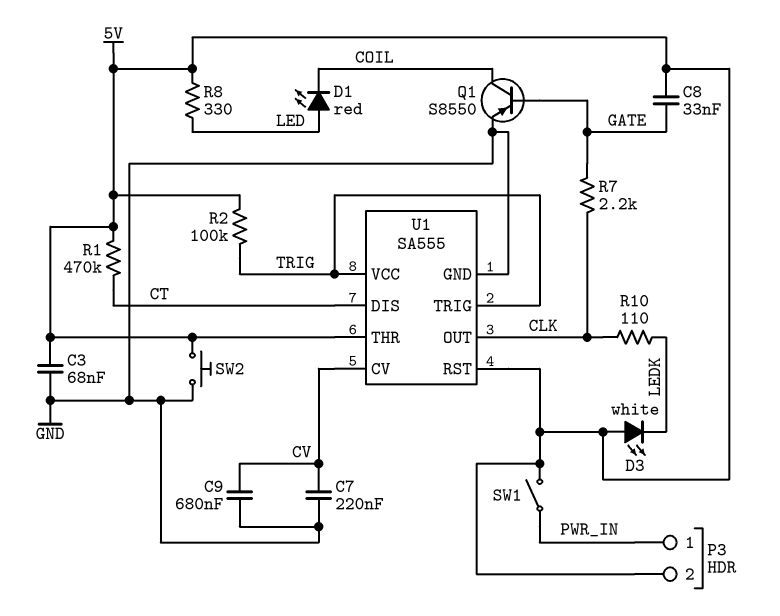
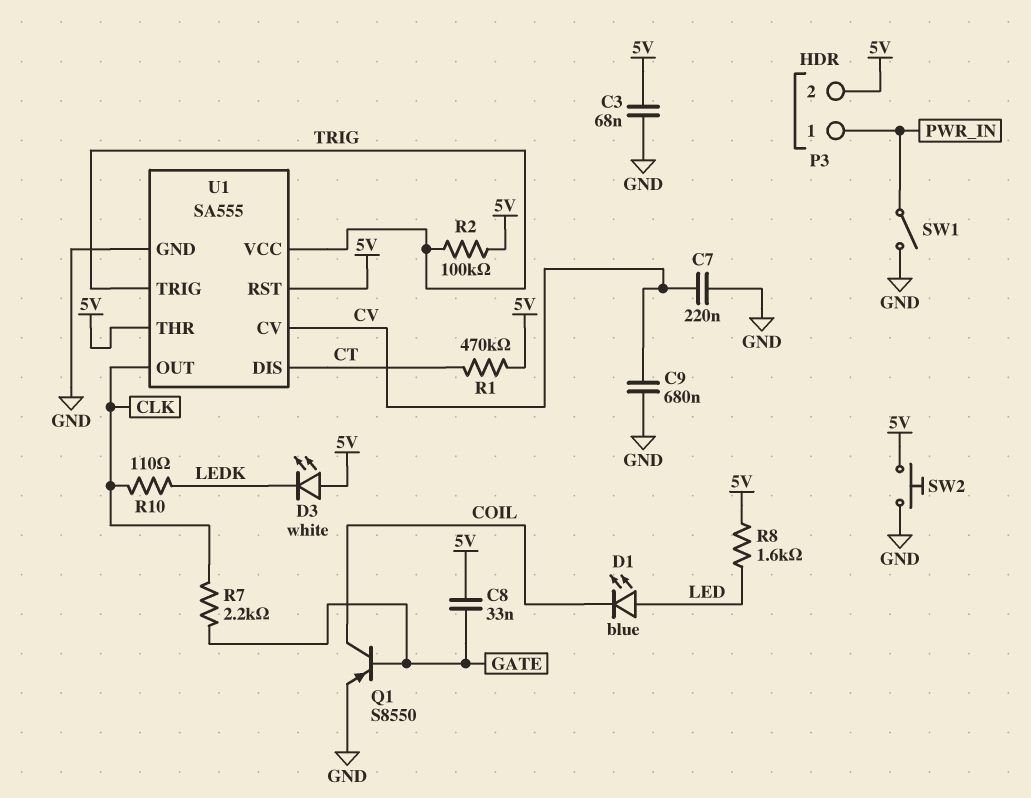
D1: LED red (A LED, K COIL) -> LED blue (A LED, K COIL)
R8: 330 (5V, LED) -> 1.6k (5V, LED)
SW1: switch (5V, PWR_IN) -> switch (GND, PWR_IN)

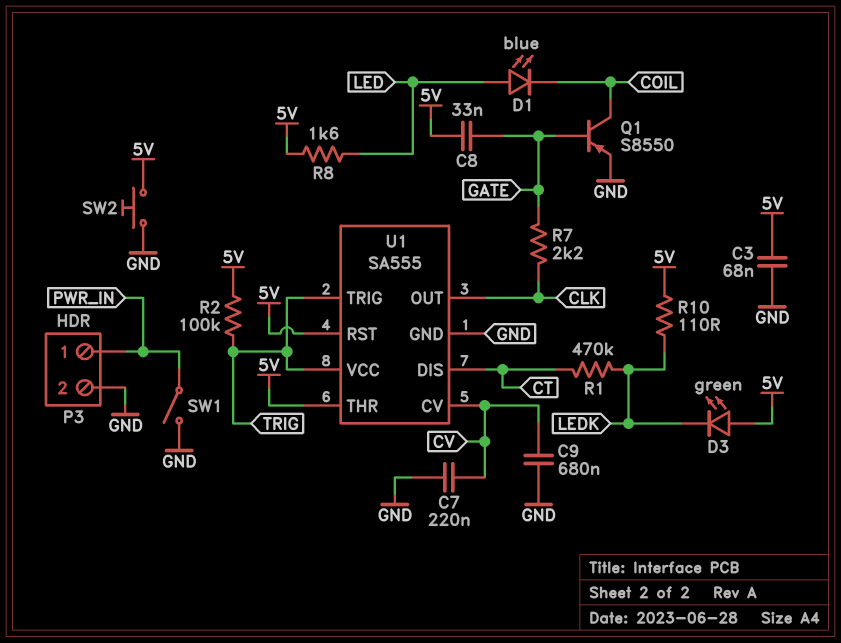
D3: LED white (A 5V, K LEDK) -> LED green (A 5V, K LEDK)
P3 pin 2: 5V -> GND
R1: 470k (5V, CT) -> 470k (CT, LEDK)
R10: 110 (CLK, LEDK) -> 110 (5V, LEDK)

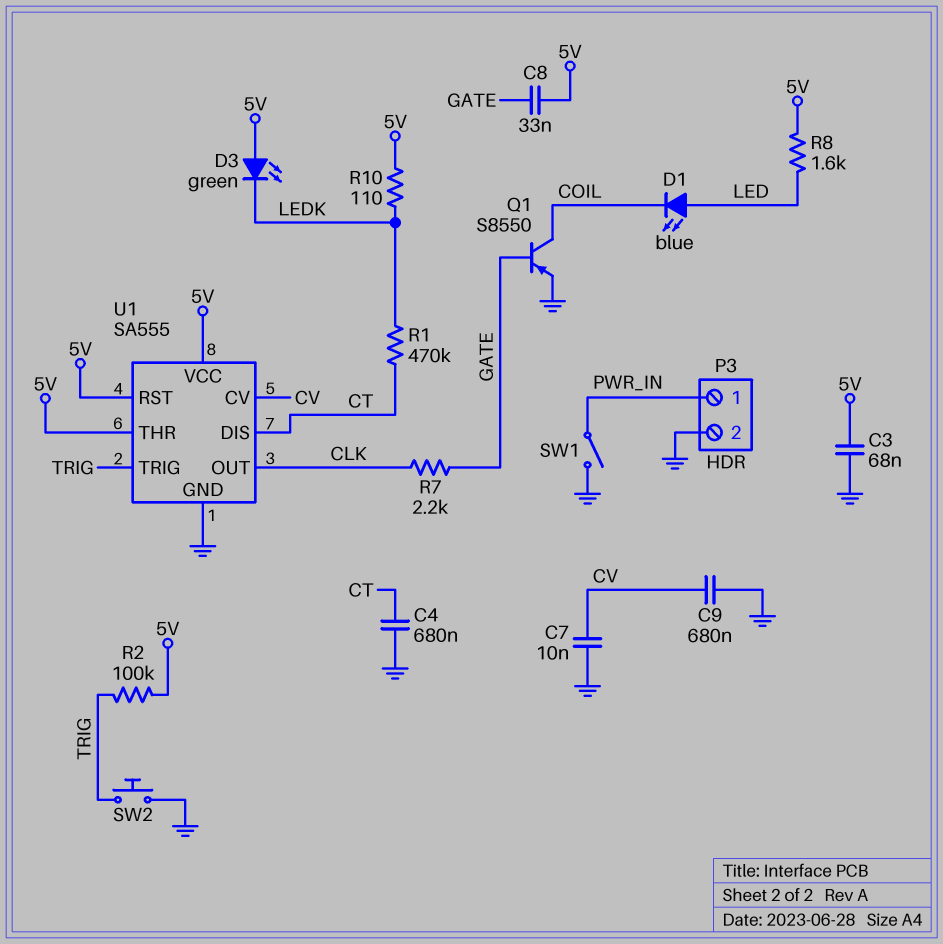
C4: none -> 680nF (CT, GND)
C7: 220nF (CV, GND) -> 10nF (CV, GND)
SW2: button (5V, GND) -> button (GND, TRIG)
U1 pin VCC: TRIG -> 5V

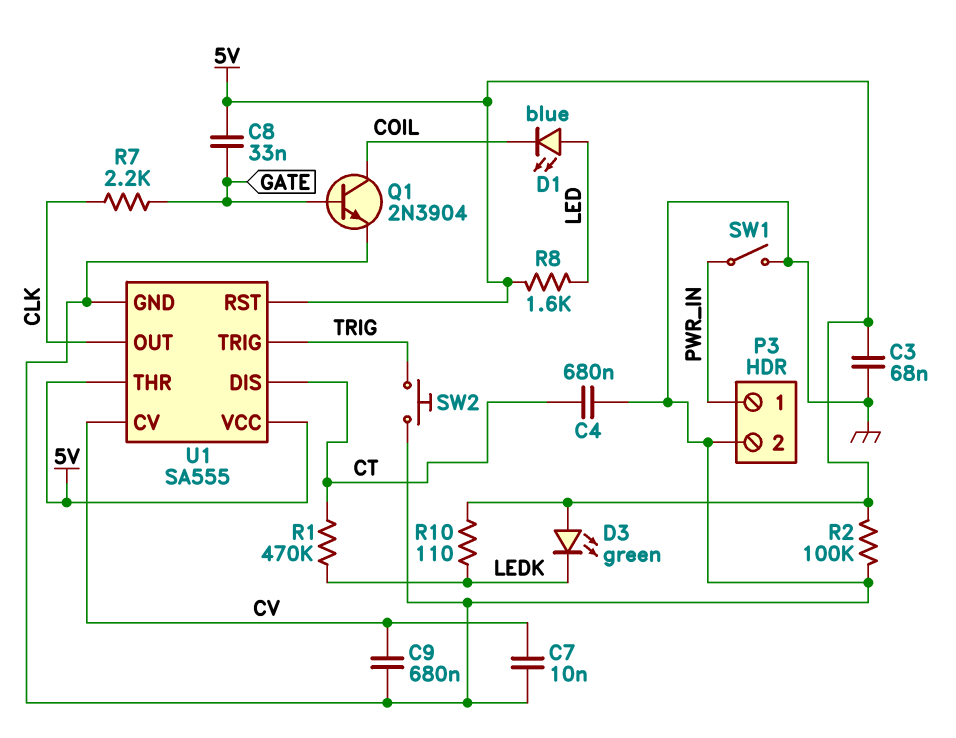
Q1: PNP S8550 (B GATE, C COIL, E GND) -> NPN 2N3904 (B GATE, C COIL, E GND)
R2: 100k (5V, TRIG) -> 100k (5V, GND)

